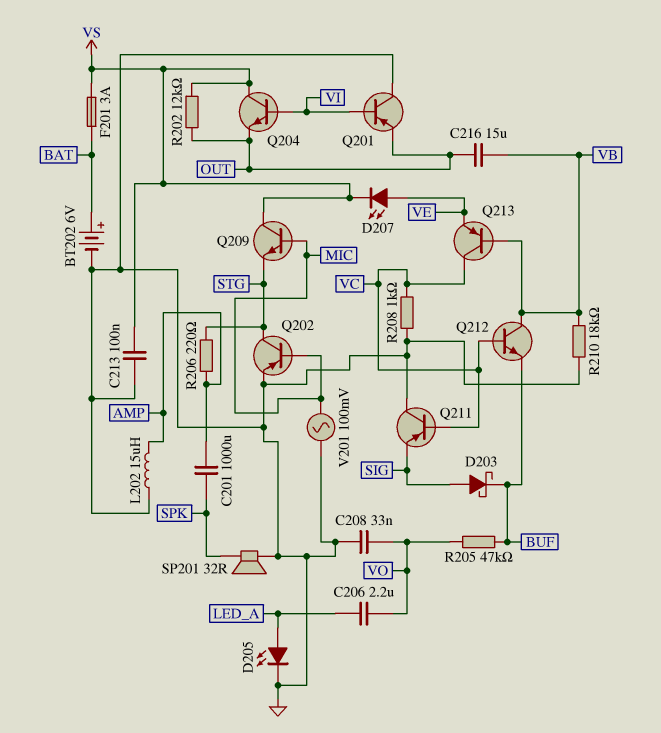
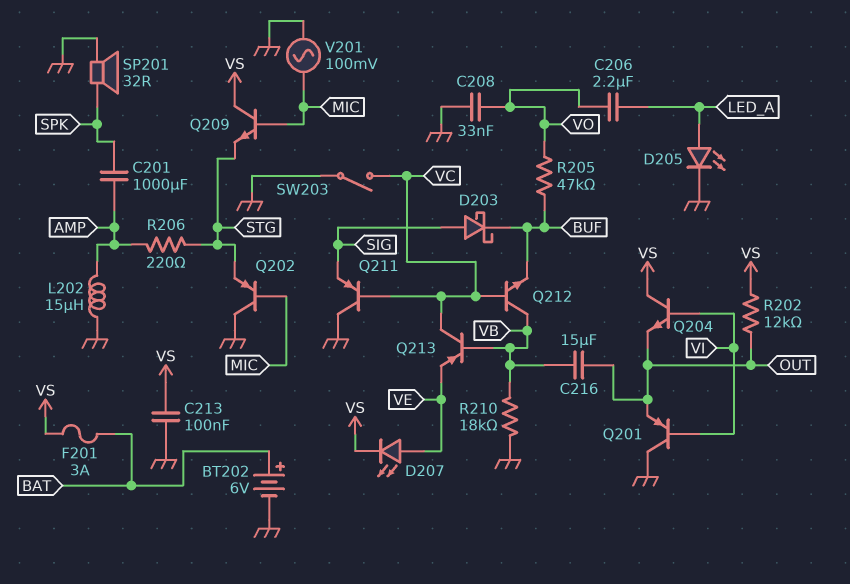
Q202: PNP (B MIC, C STG, E GND) -> PNP (B MIC, C GND, E STG)
R208: 1k (GND, VC) -> none
SW203: none -> switch (GND, VC)

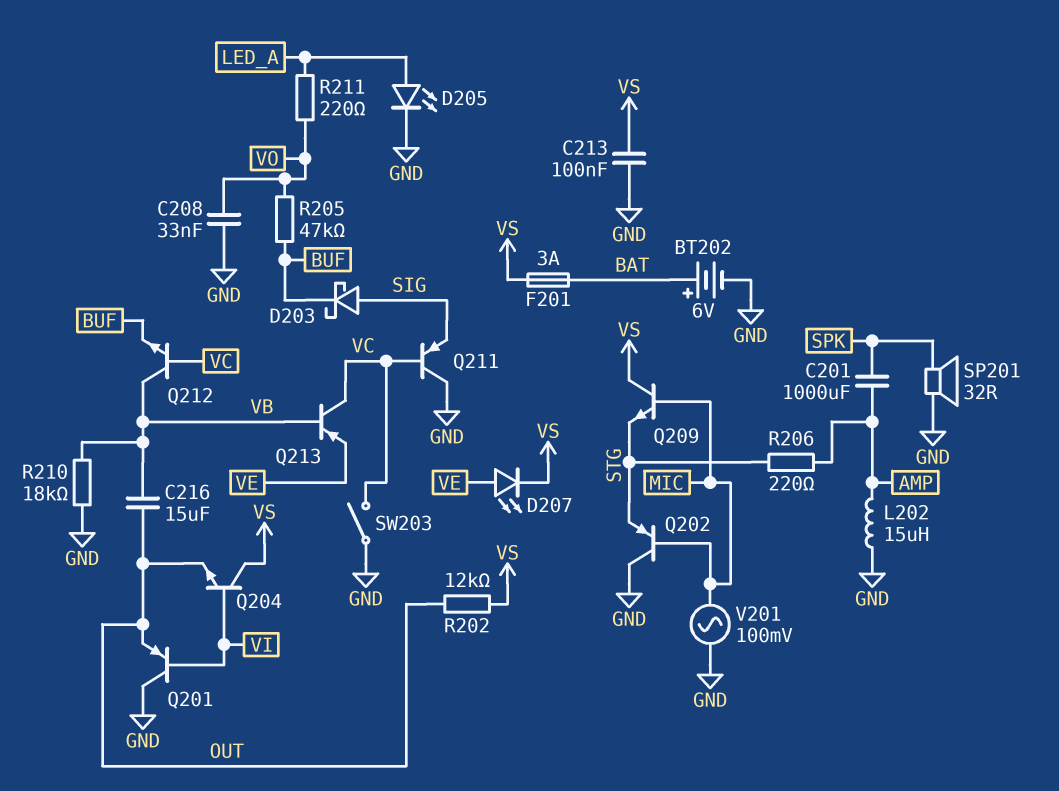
C206: 2.2uF (LED_A, VO) -> none
R211: none -> 220 (LED_A, VO)

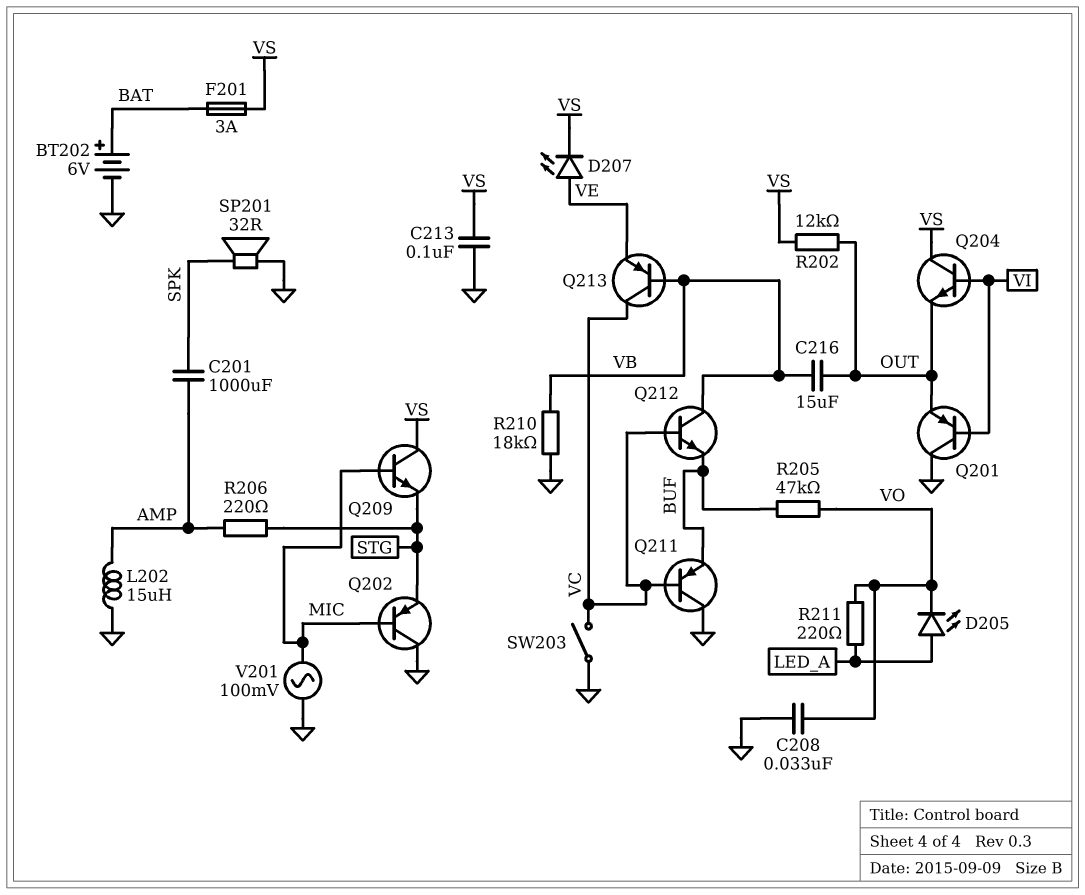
D203: schottky (A SIG, K BUF) -> none
D205: LED (A LED_A, K GND) -> LED (A LED_A, K VO)
Q211: PNP (B VC, C GND, E SIG) -> PNP (B VC, C GND, E BUF)

